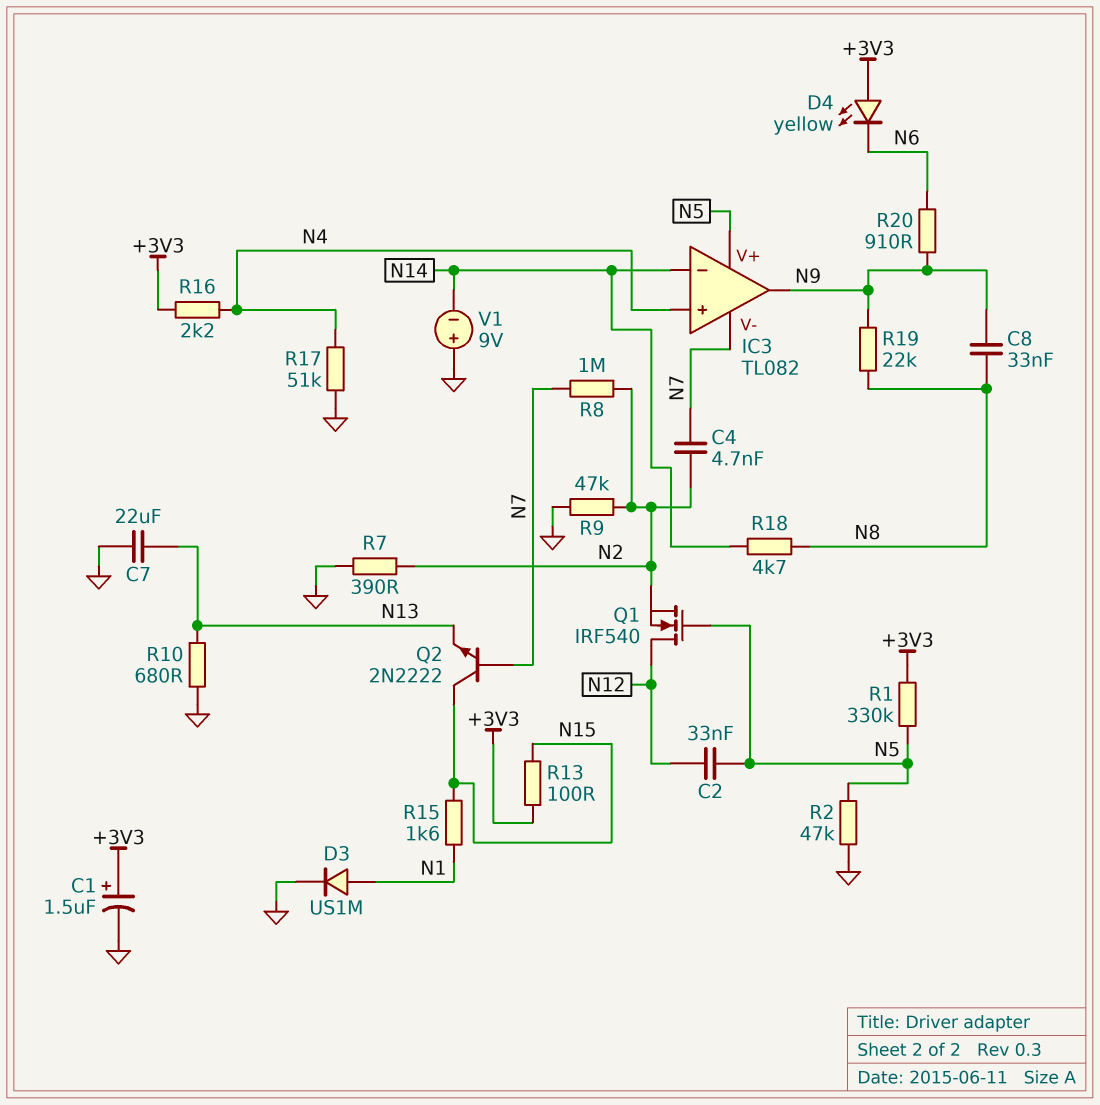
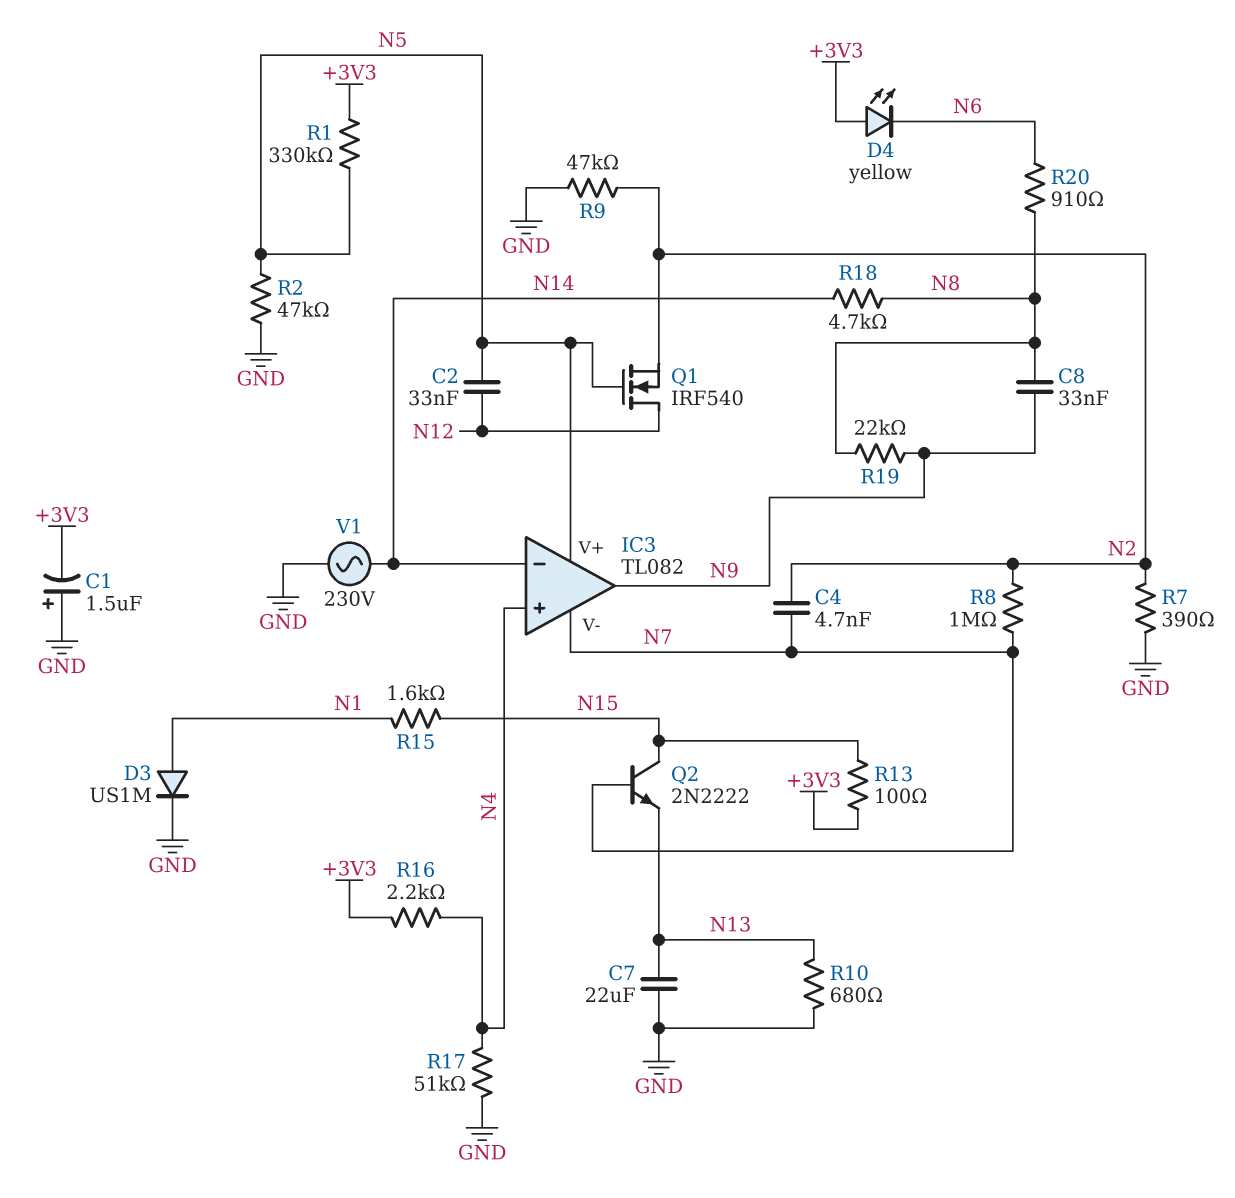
C1: 1.5uF (plus +3V3, minus GND) -> 1.5uF (plus GND, minus +3V3)
R20: 910 (N6, N9) -> 910 (N6, N8)
V1: 9V (plus GND, minus N14) -> AC 230V (GND, N14)

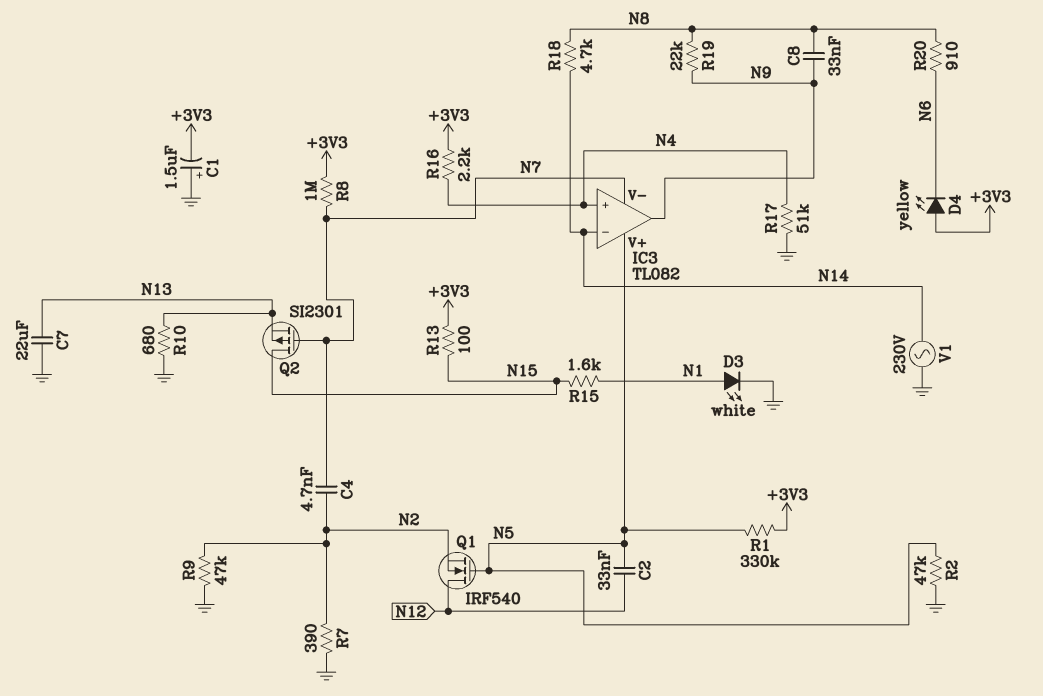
D3: diode US1M (A N1, K GND) -> LED white (A N1, K GND)
Q2: NPN 2N2222 (B N7, C N15, E N13) -> PMOS SI2301 (G N7, D N15, S N13)
R8: 1M (N2, N7) -> 1M (+3V3, N7)

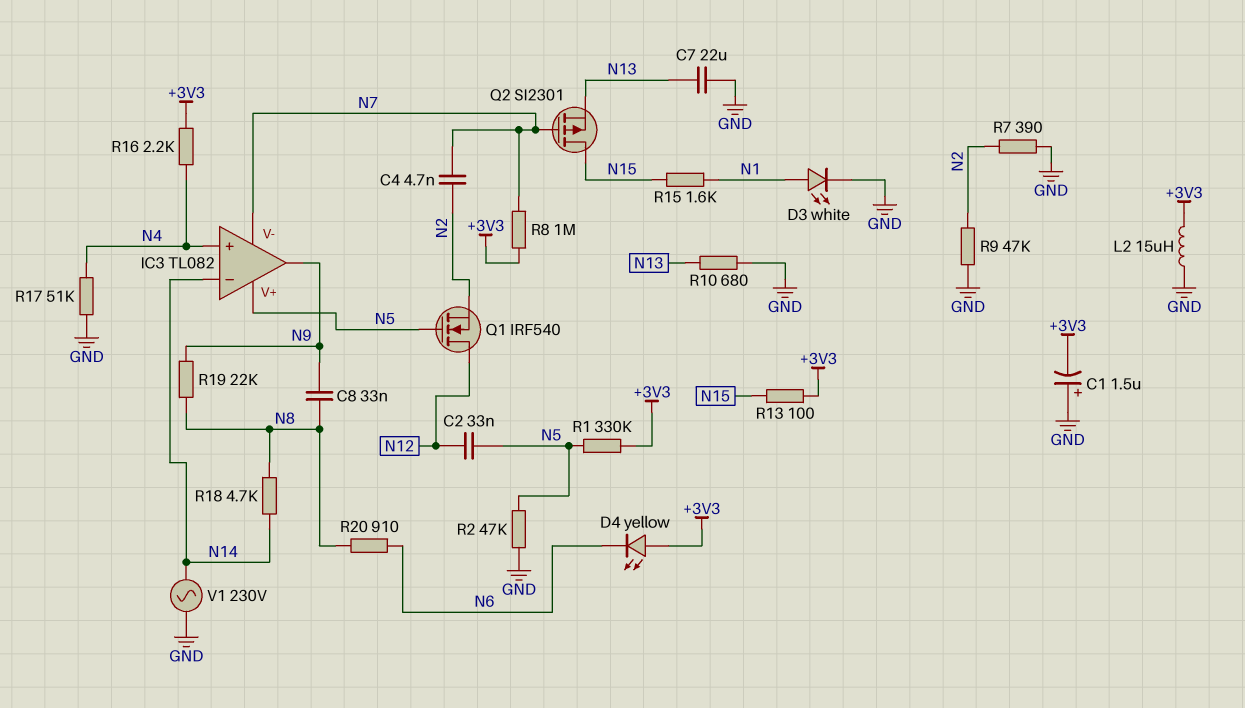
L2: none -> 15uH (+3V3, GND)

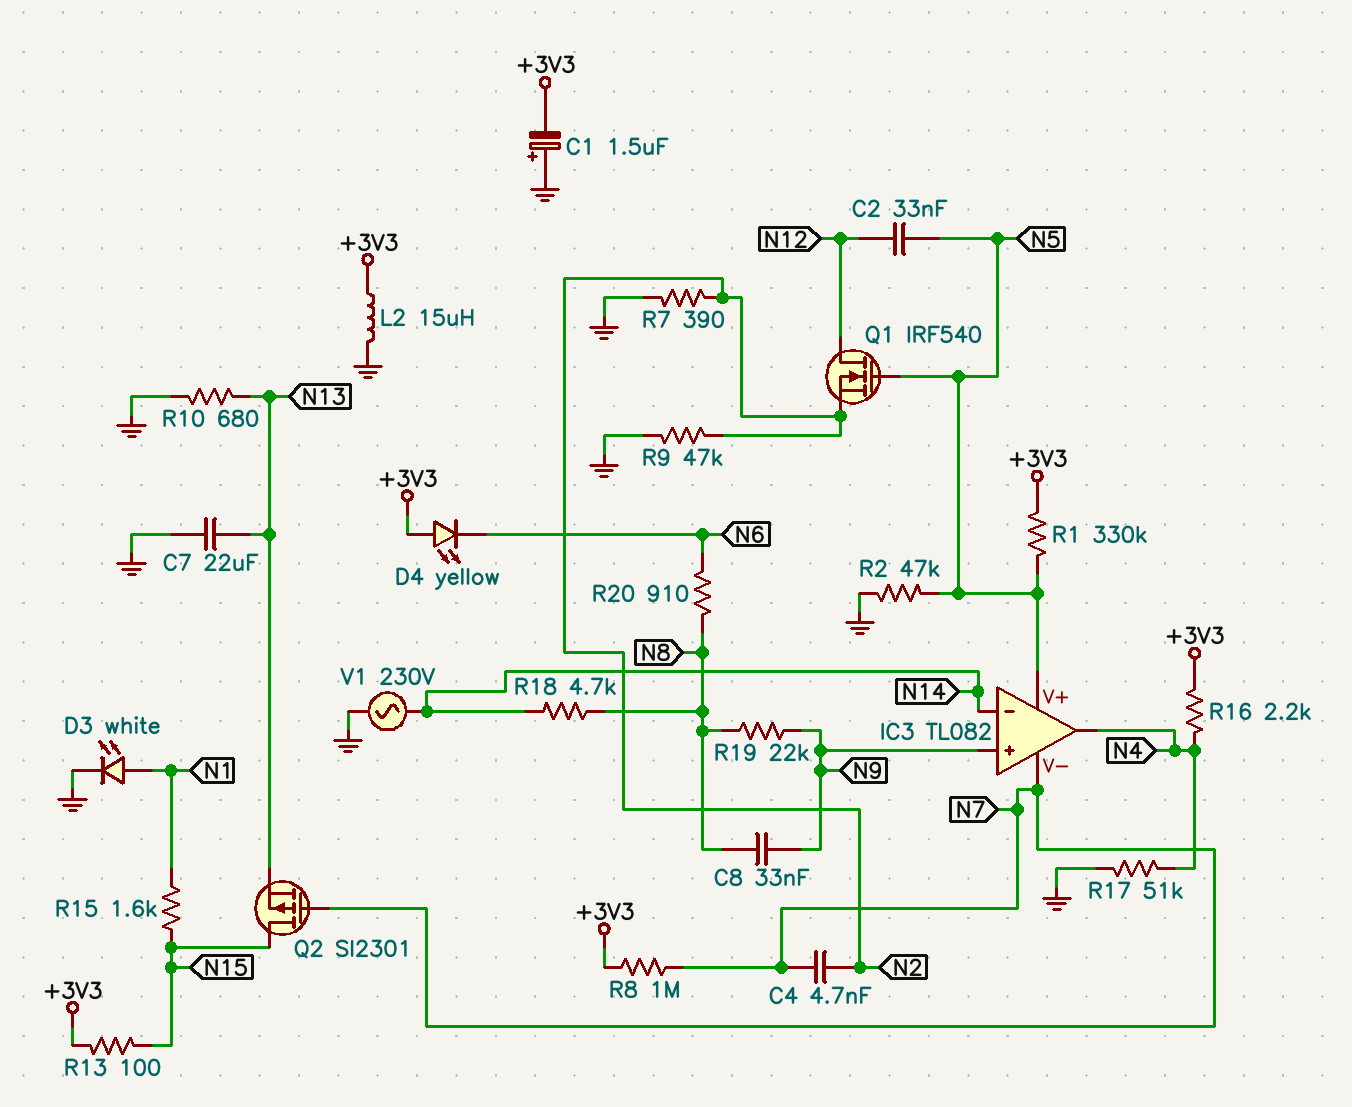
IC3 pin in+: N4 -> N9
IC3 pin out: N9 -> N4

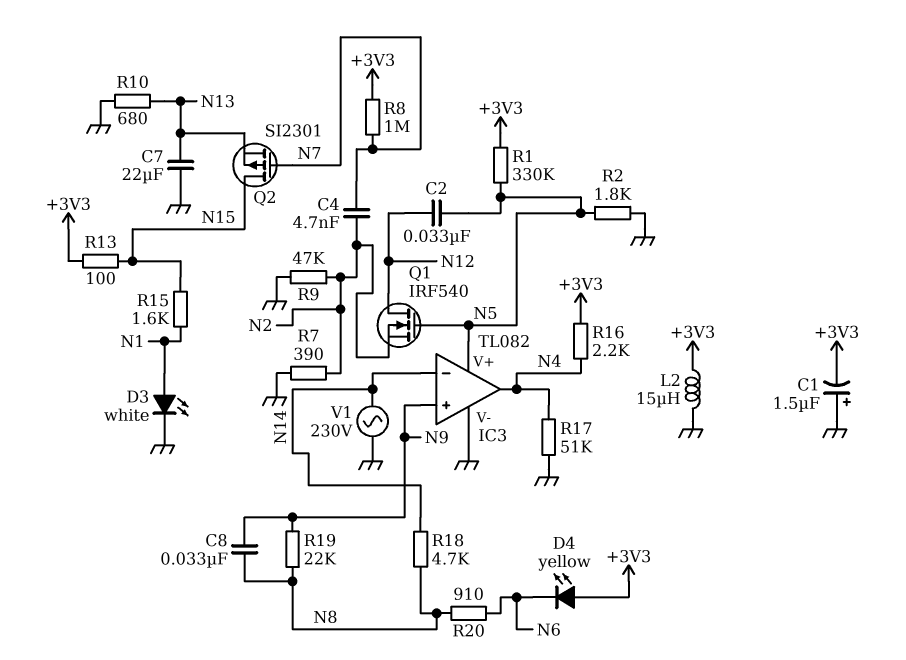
IC3 pin V-: N7 -> GND
R2: 47k (GND, N5) -> 1.8k (GND, N5)

